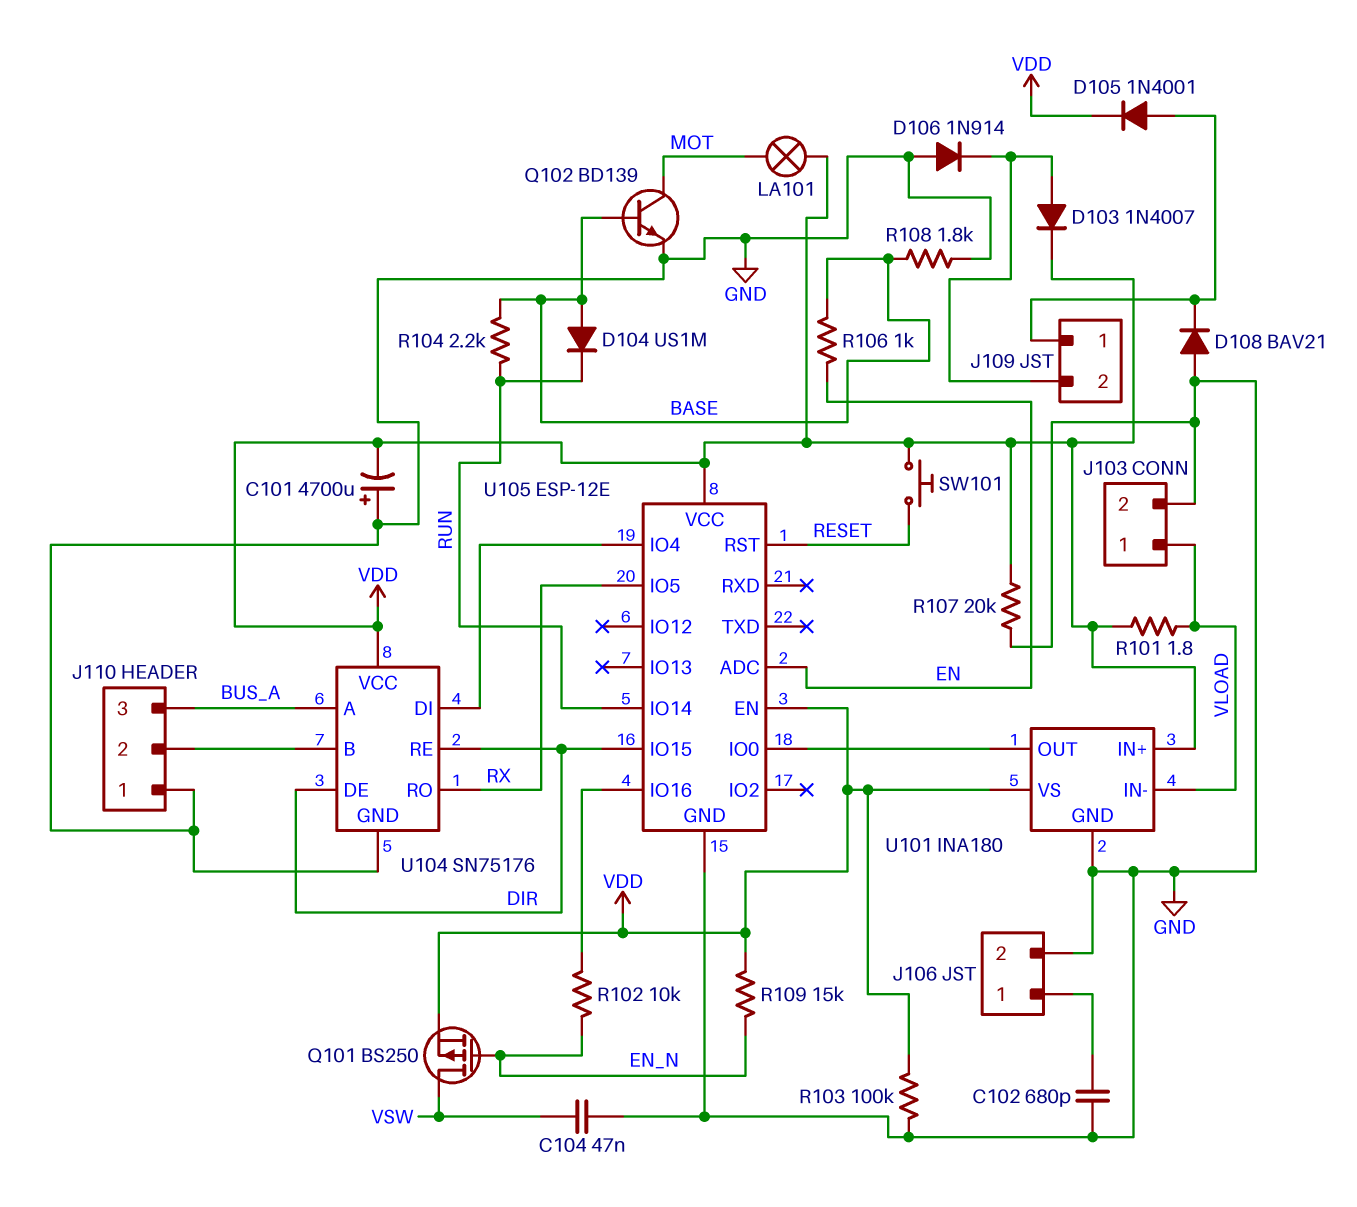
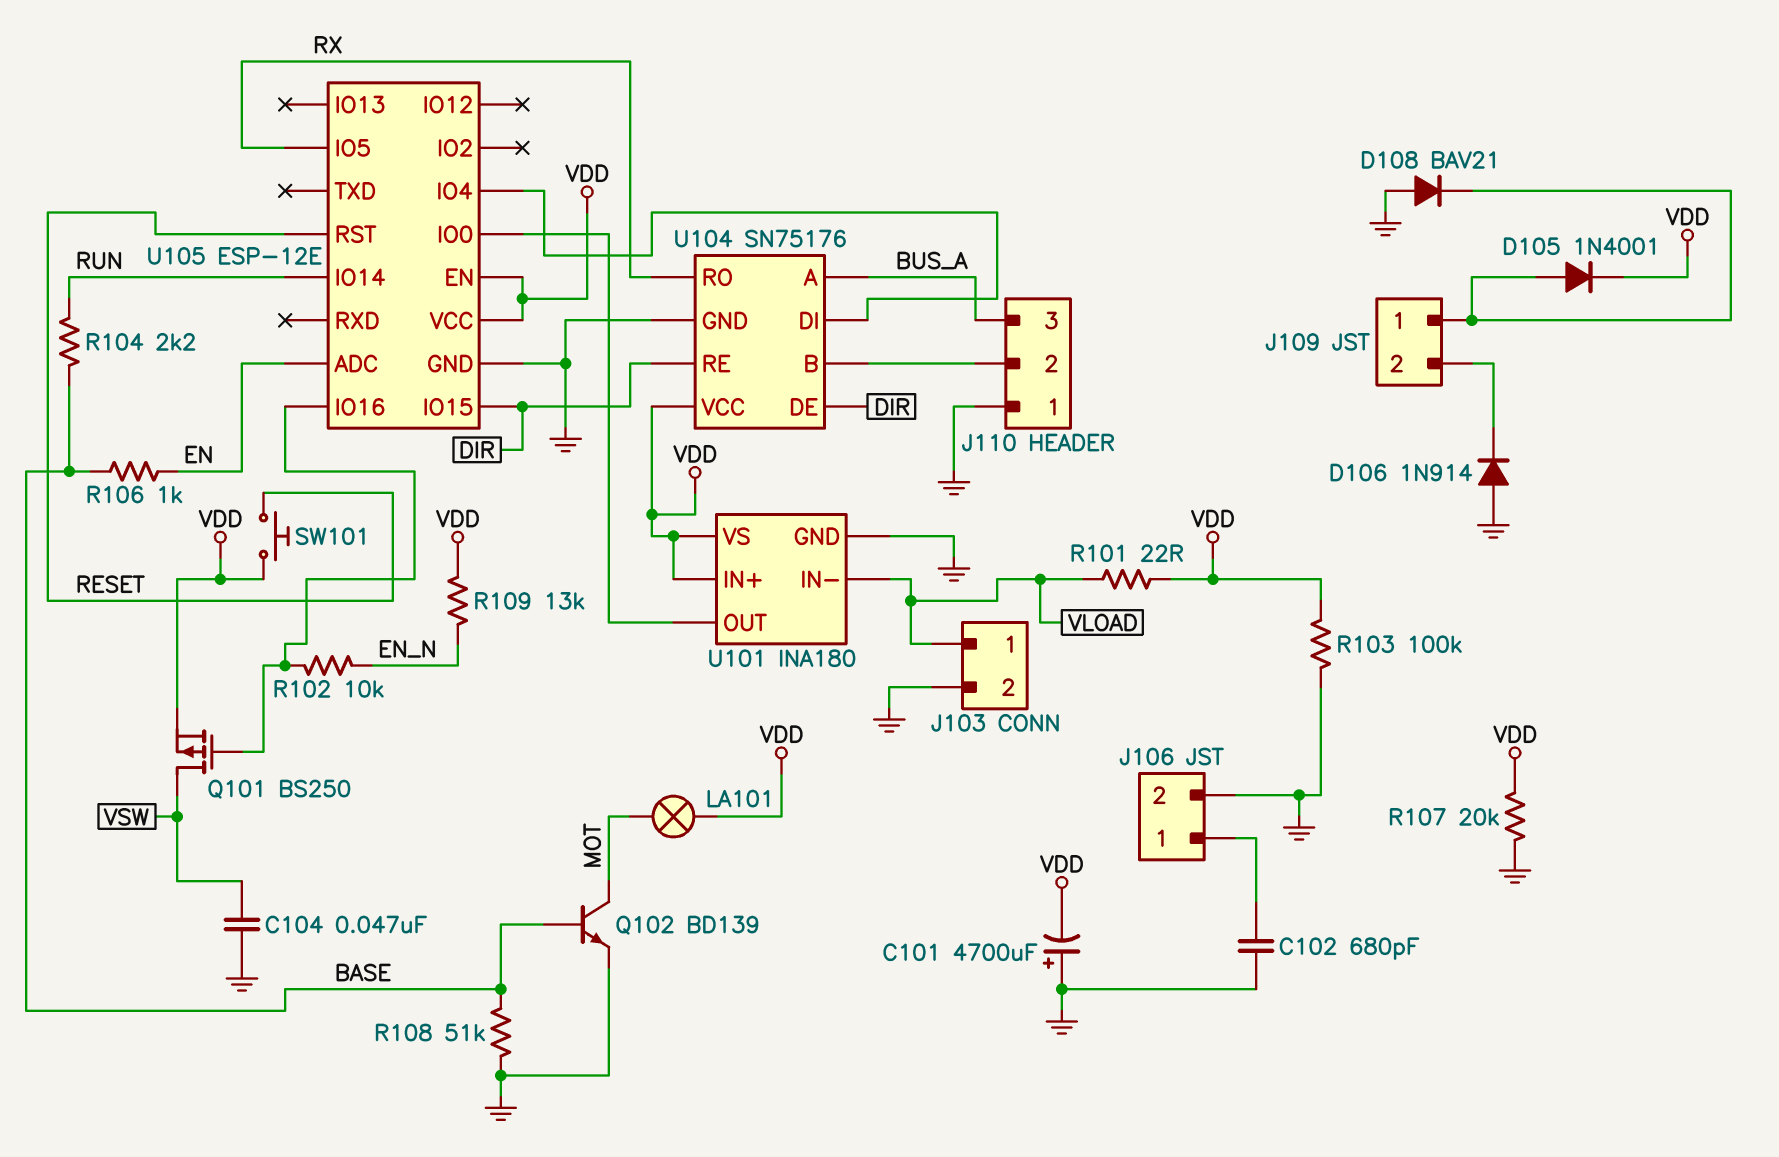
D103: diode 1N4007 (A J109/2, K VDD) -> none
D104: diode US1M (A BASE, K RUN) -> none
Q101: PMOS BS250 (G EN_N, D VSW, S VDD) -> PMOS BS250 (G U105/IO16, D VSW, S VDD)
R101: 1.8 (VDD, VLOAD) -> 22 (VDD, VLOAD)
R108: 1.8k (BASE, GND) -> 51k (BASE, GND)
R109: 15k (EN_N, VDD) -> 13k (EN_N, VDD)

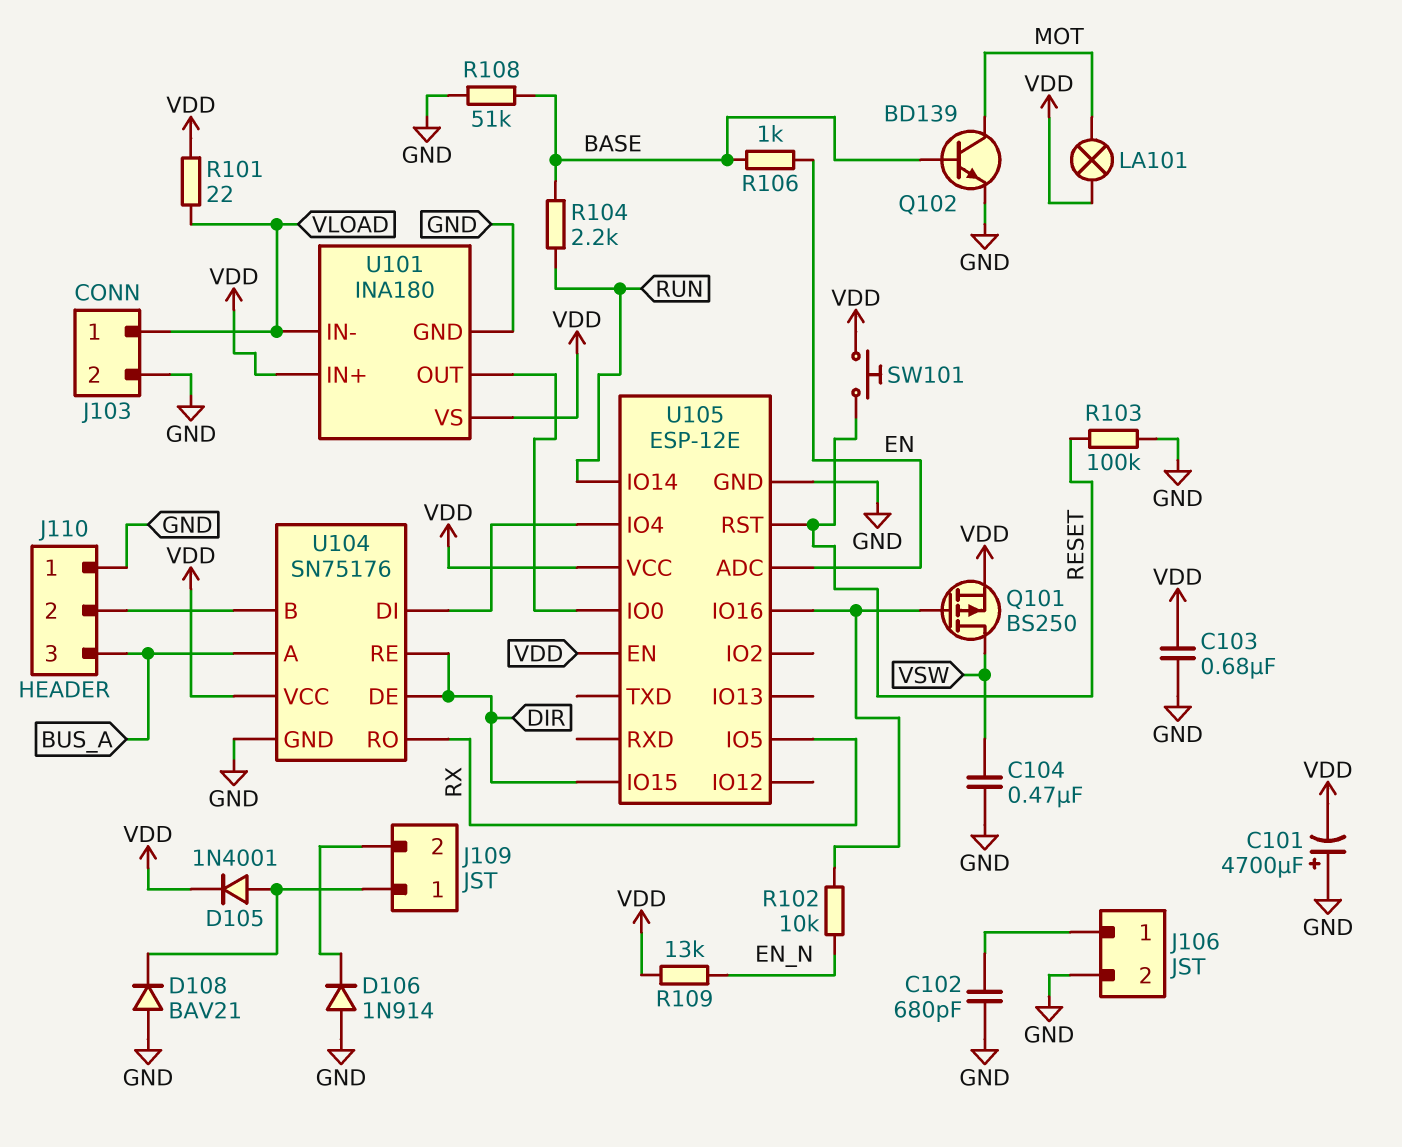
C103: none -> 680nF (GND, VDD)
C104: 47nF (GND, VSW) -> 470nF (GND, VSW)
R103: 100k (GND, VDD) -> 100k (GND, RESET)
R107: 20k (GND, VDD) -> none

